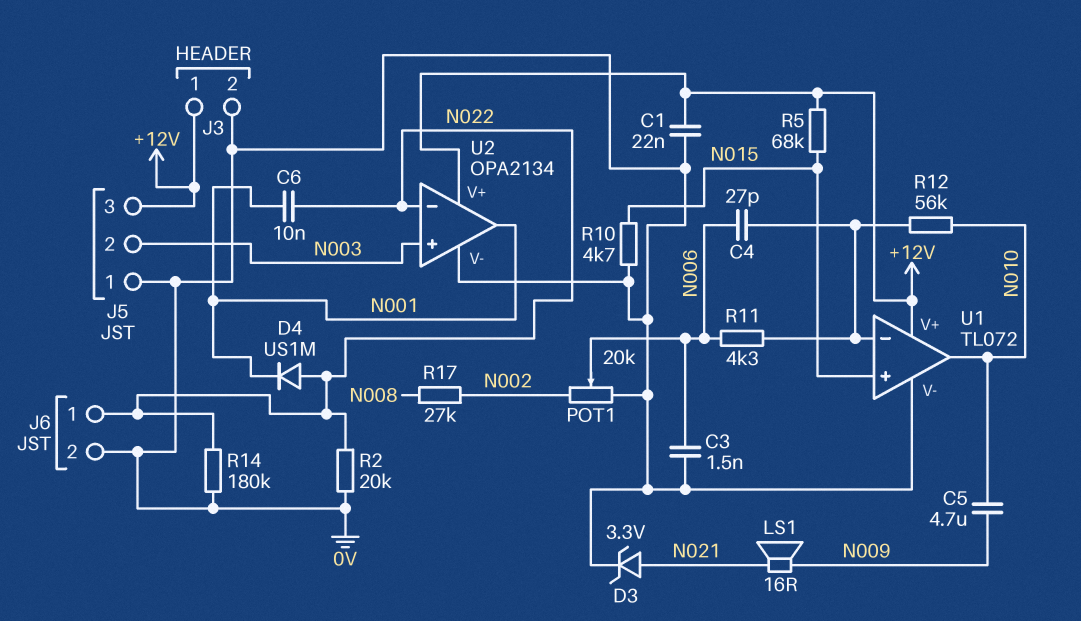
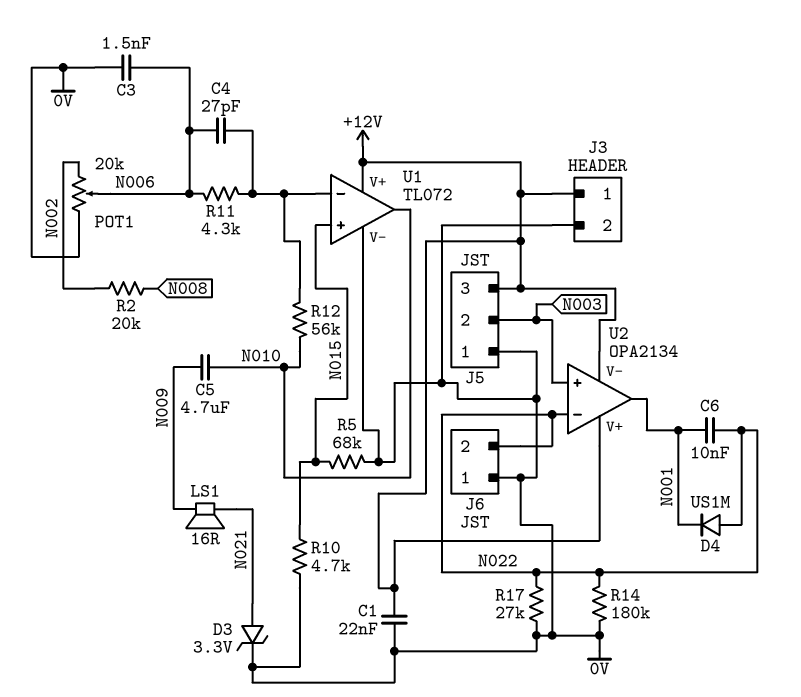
J6 pin 1: N022 -> 0V
J6 pin 2: 0V -> N022
R2: 20k (0V, N022) -> 20k (N002, N008)
R5: 68k (+12V, N015) -> 68k (0V, N015)
R17: 27k (N002, N008) -> 27k (0V, N022)
U2 pin V-: 0V -> +12V

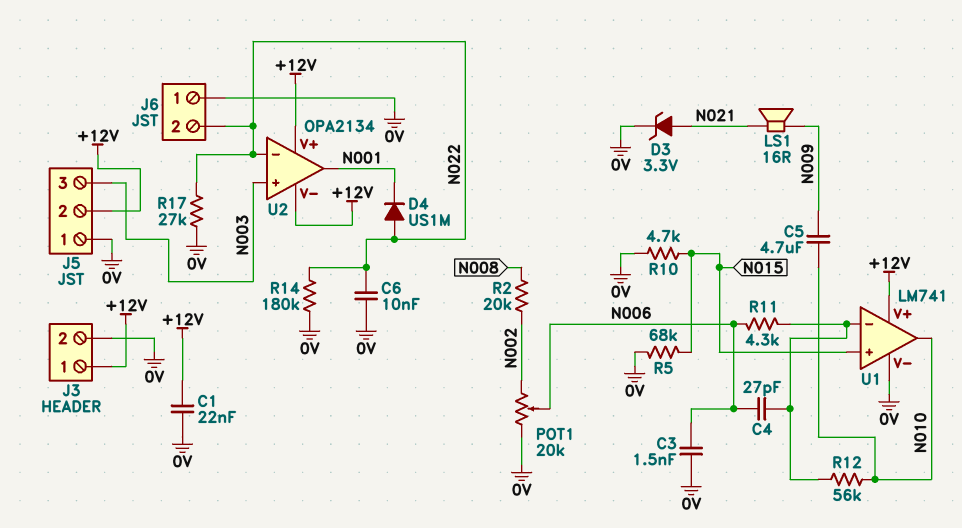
C6: 10nF (N001, N022) -> 10nF (0V, N022)
J5 pin 2: N003 -> +12V
J5 pin 3: +12V -> N003
U1: TL072 -> LM741

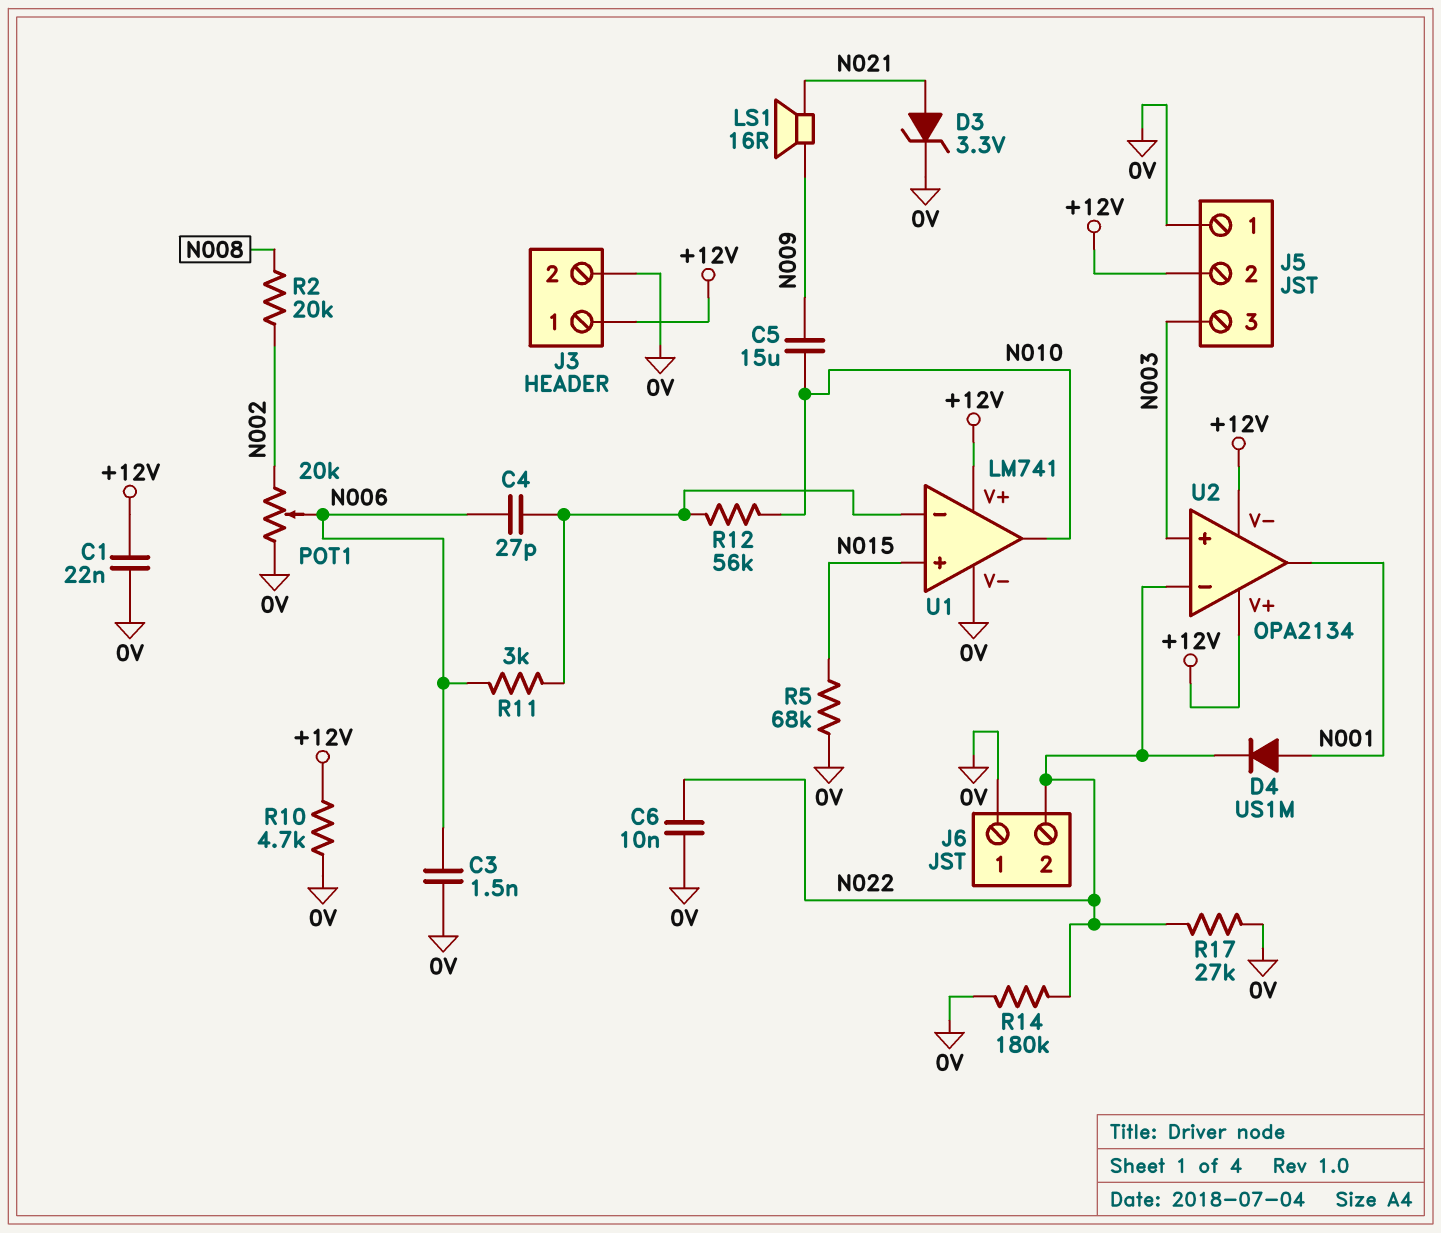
C5: 4.7uF (N009, N010) -> 15uF (N009, N010)
D4: diode US1M (A N022, K N001) -> diode US1M (A N001, K N022)
R10: 4.7k (0V, N015) -> 4.7k (+12V, 0V)
R11: 4.3k (N006, U1/in-) -> 3k (N006, U1/in-)

